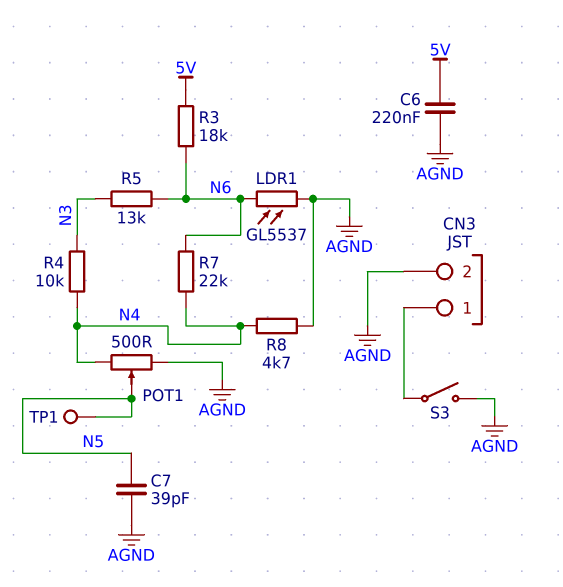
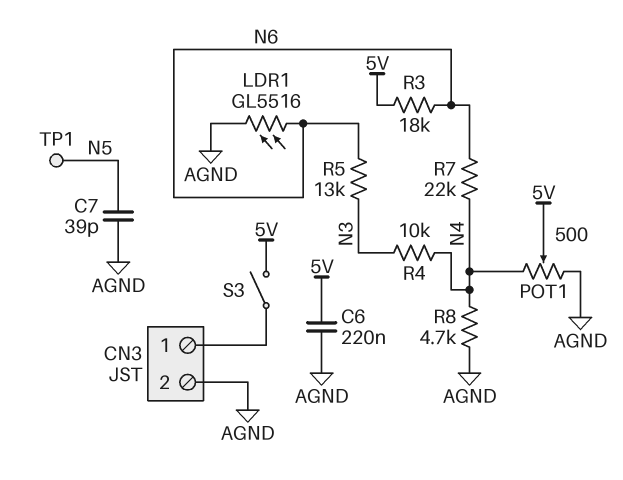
LDR1: GL5537 (AGND, N6) -> GL5516 (AGND, N6)
POT1: 500 (AGND, N4, wiper N5) -> 500 (AGND, N4, wiper 5V)
S3: switch (AGND, CN3/1) -> switch (5V, CN3/1)

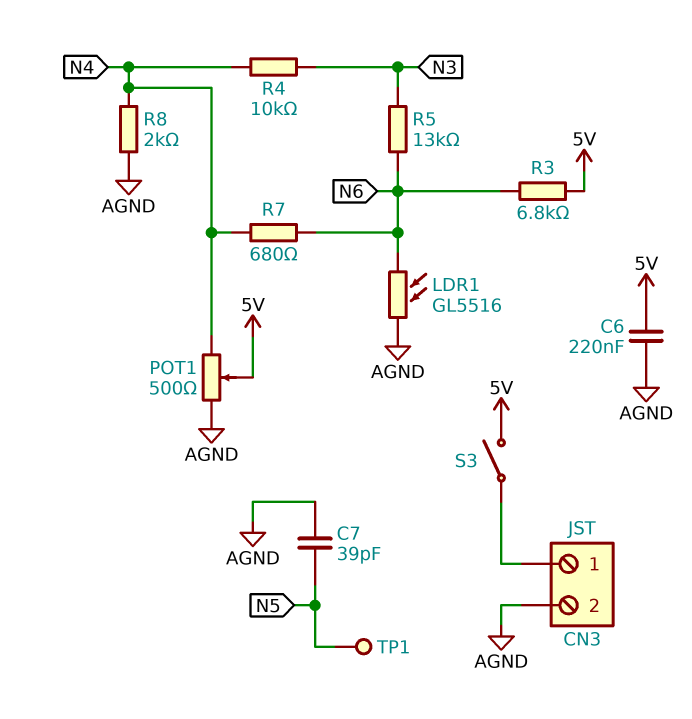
R3: 18k (5V, N6) -> 6.8k (5V, N6)
R7: 22k (N4, N6) -> 680 (N4, N6)
R8: 4.7k (AGND, N4) -> 2k (AGND, N4)

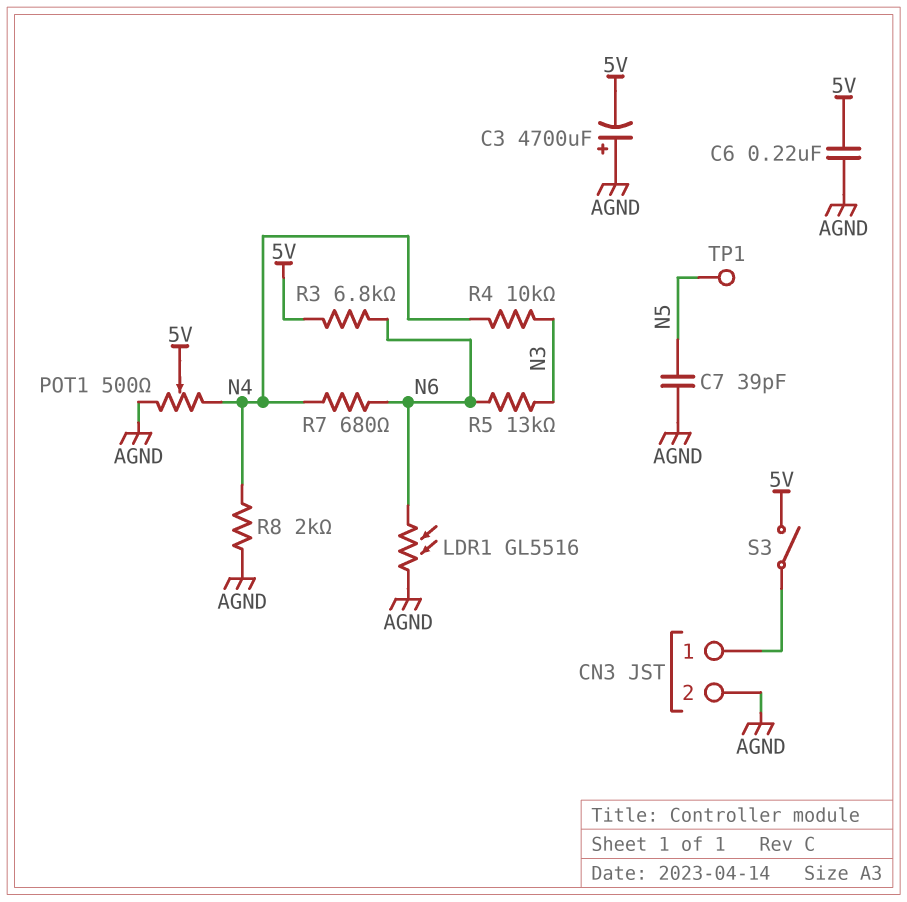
C3: none -> 4700uF (plus AGND, minus 5V)

